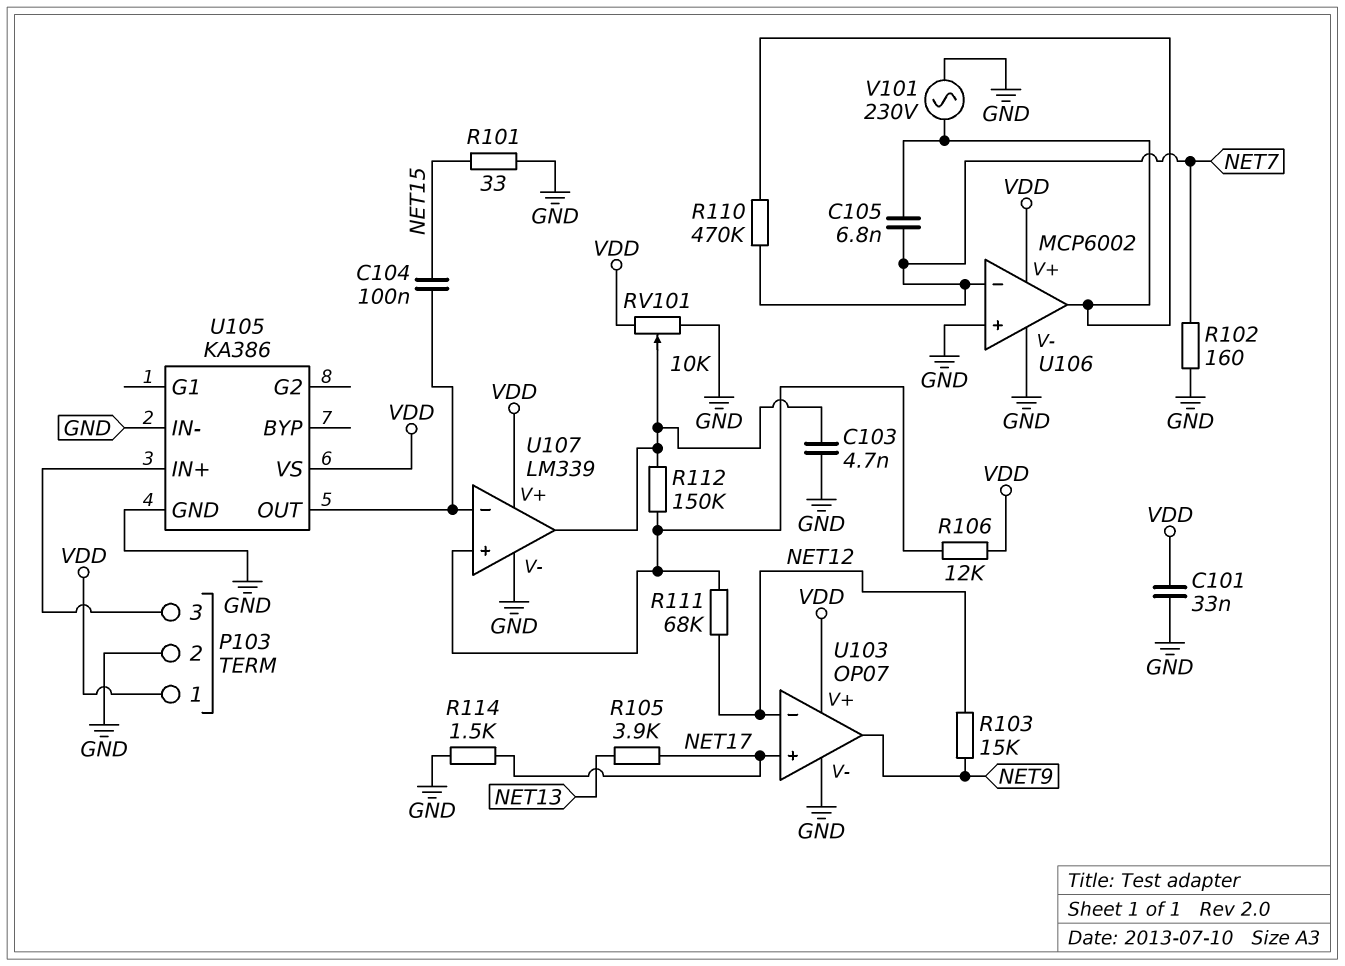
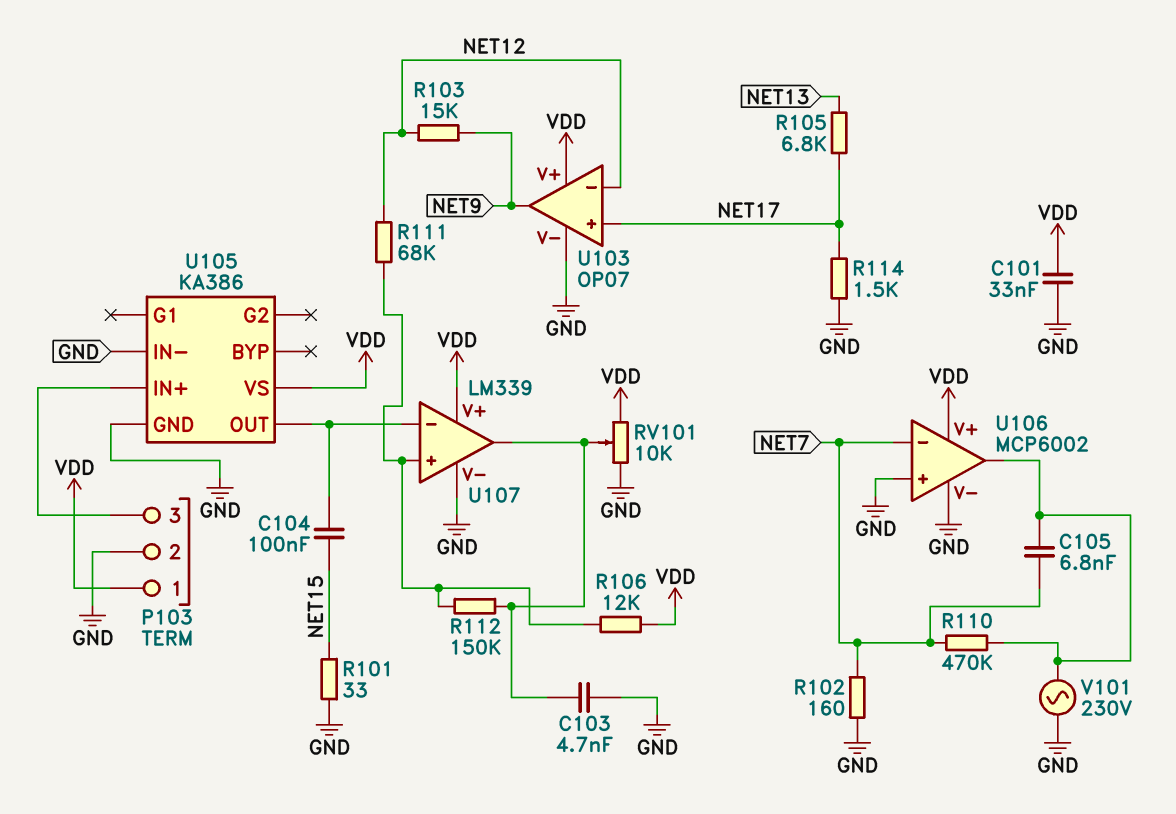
R105: 3.9k (NET13, NET17) -> 6.8k (NET13, NET17)

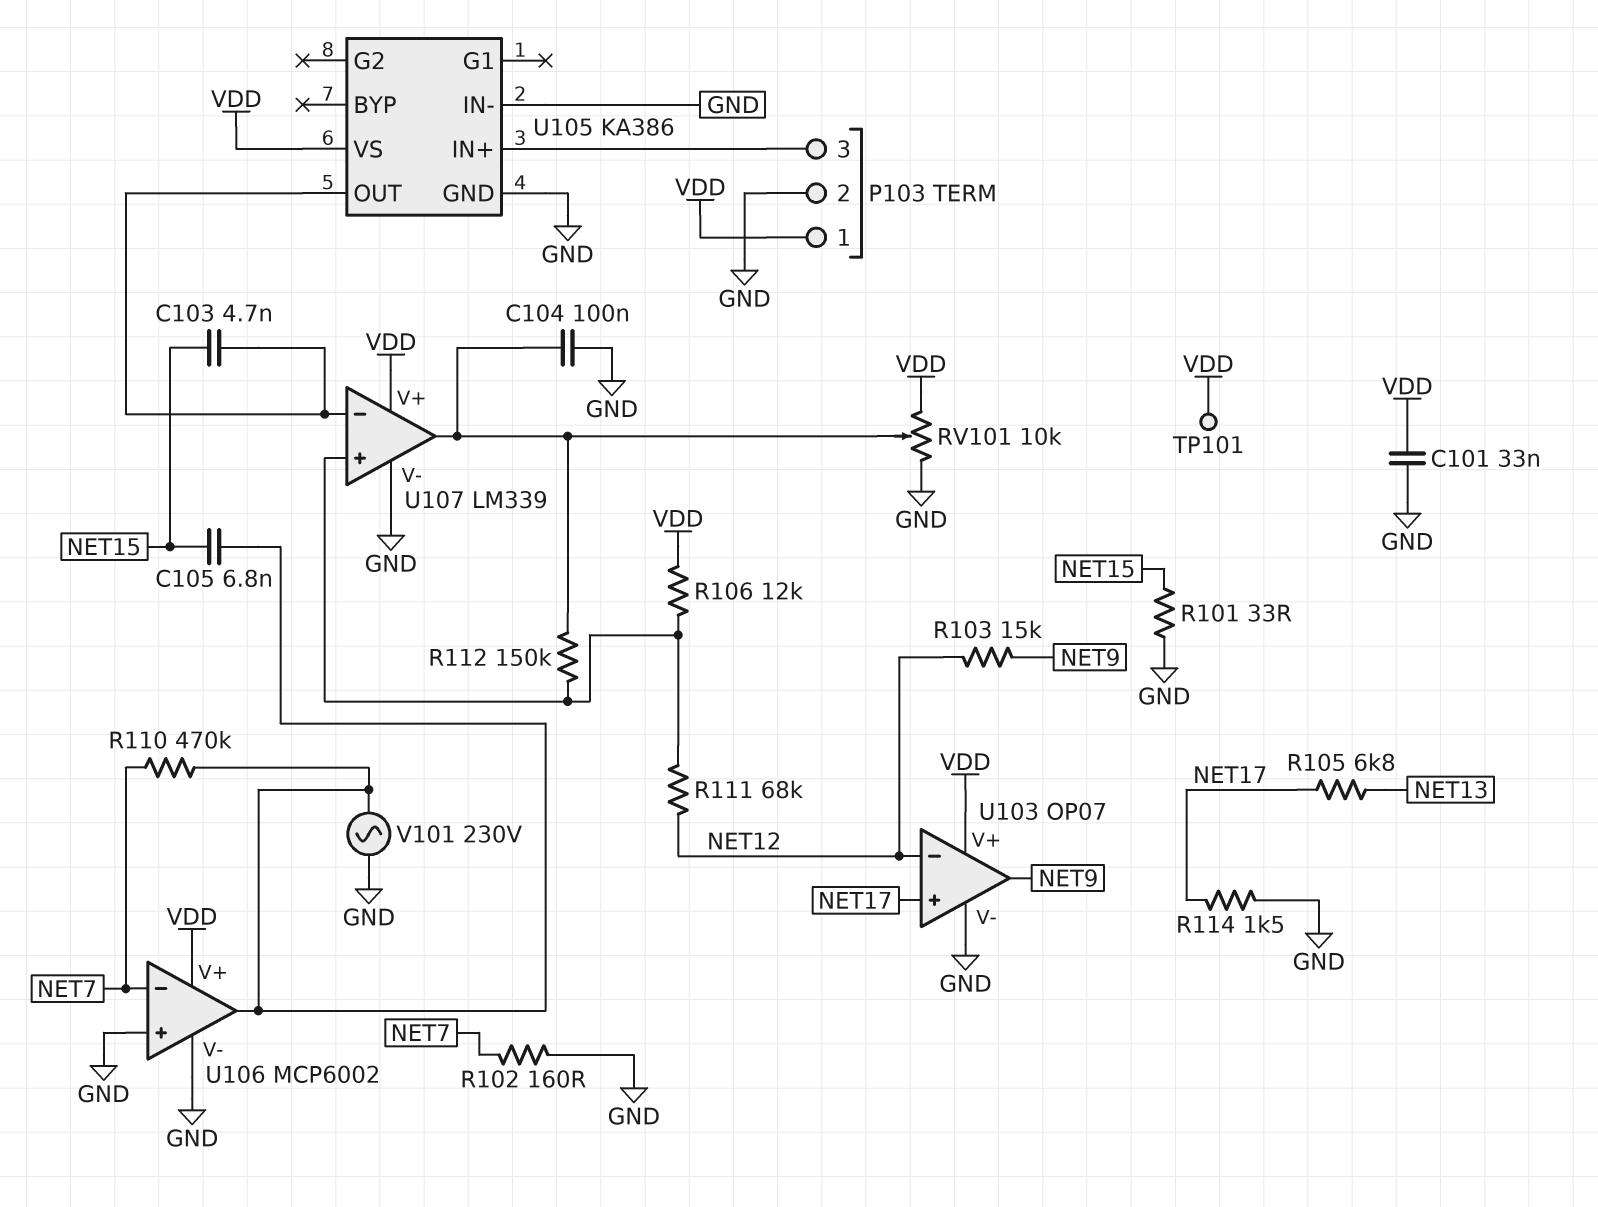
C103: 4.7nF (GND, U107/out) -> 4.7nF (NET15, U105/OUT)
C104: 100nF (NET15, U105/OUT) -> 100nF (GND, U107/out)
C105: 6.8nF (NET7, U106/out) -> 6.8nF (NET15, U106/out)
TP101: none -> test point (VDD)

